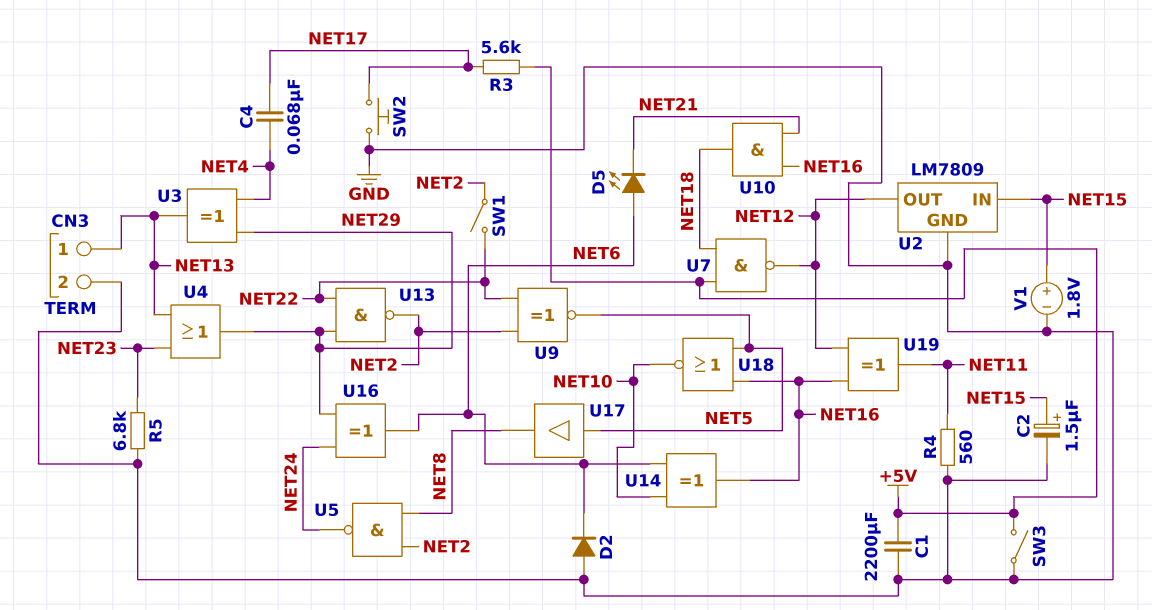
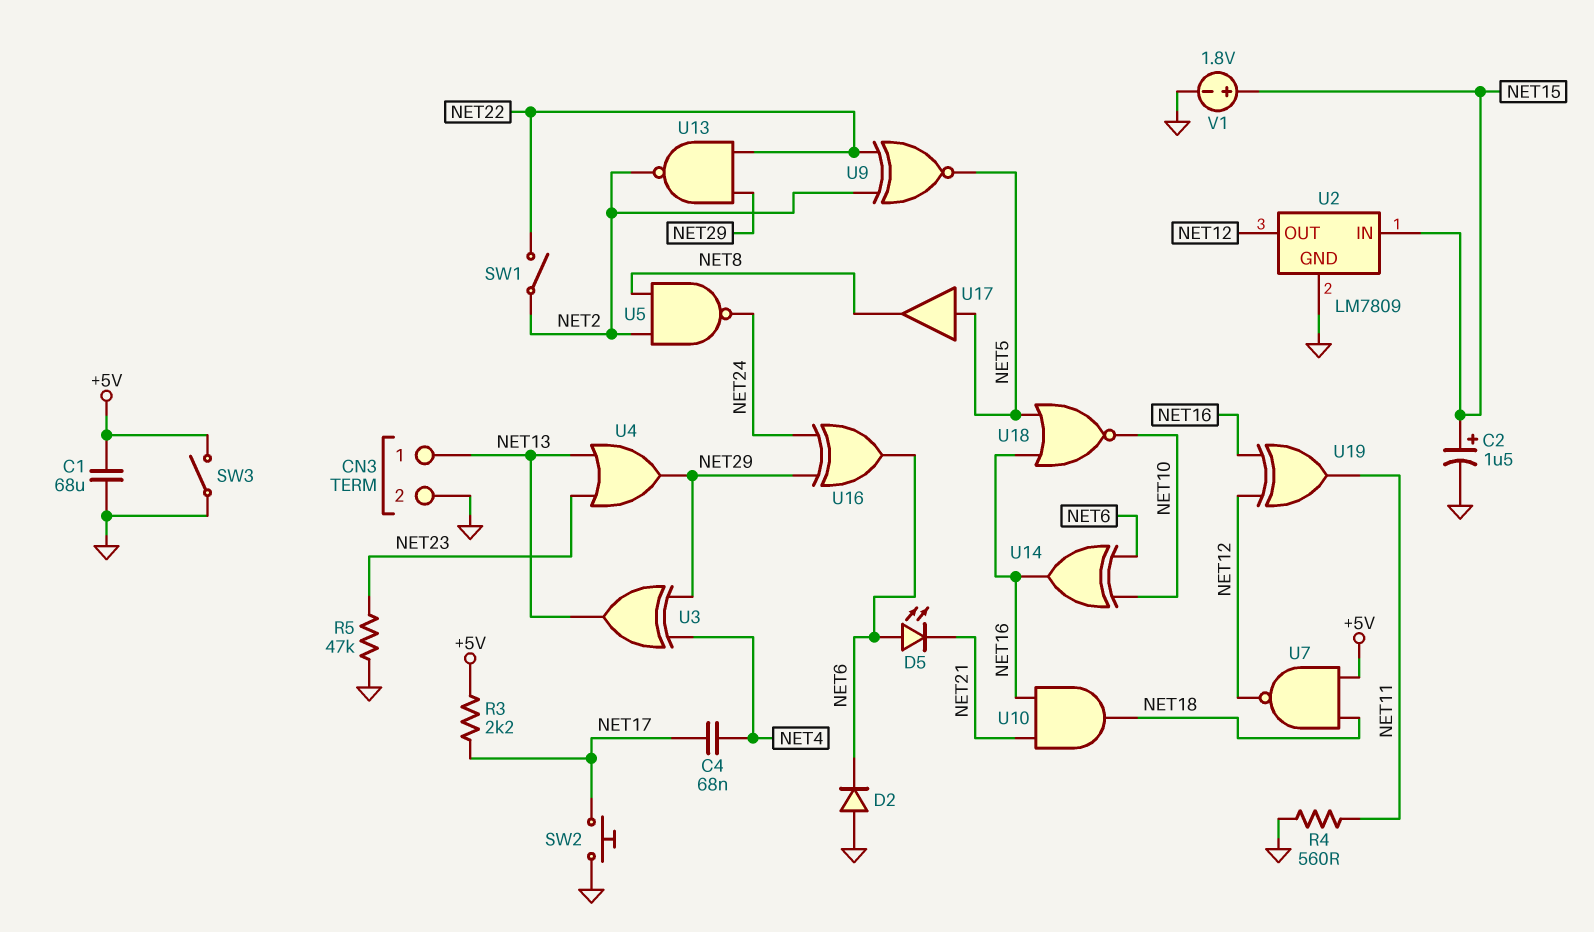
C1: 2200uF (+5V, GND) -> 68uF (+5V, GND)
R3: 5.6k (+5V, NET17) -> 2.2k (+5V, NET17)
R5: 6.8k (GND, NET23) -> 47k (GND, NET23)

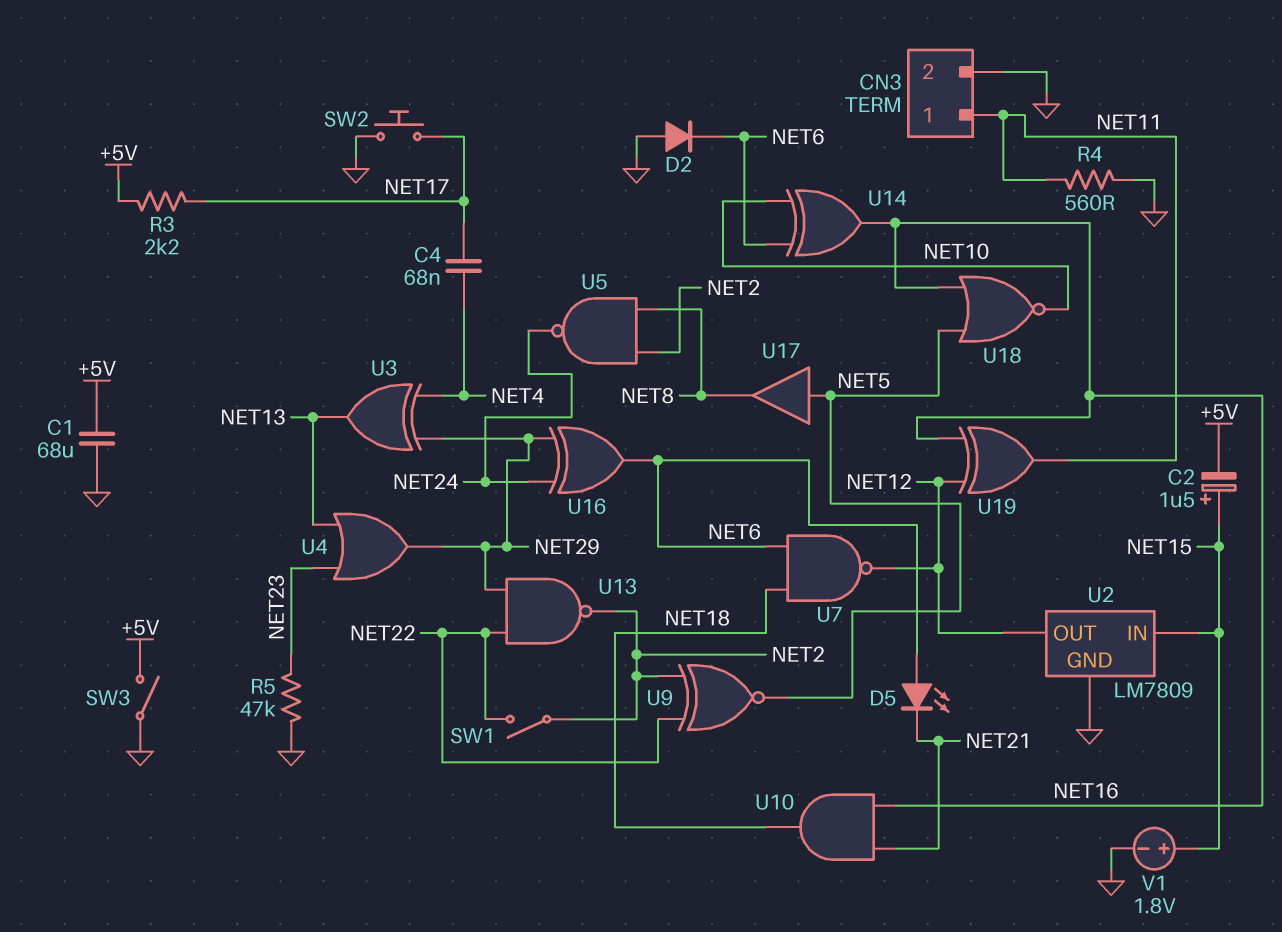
C2: 1.5uF (plus NET15, minus GND) -> 1.5uF (plus NET15, minus +5V)
CN3 pin 1: NET13 -> NET11
U7: NAND (in +5V, in NET18, out NET12) -> NAND (in NET6, in NET18, out NET12)

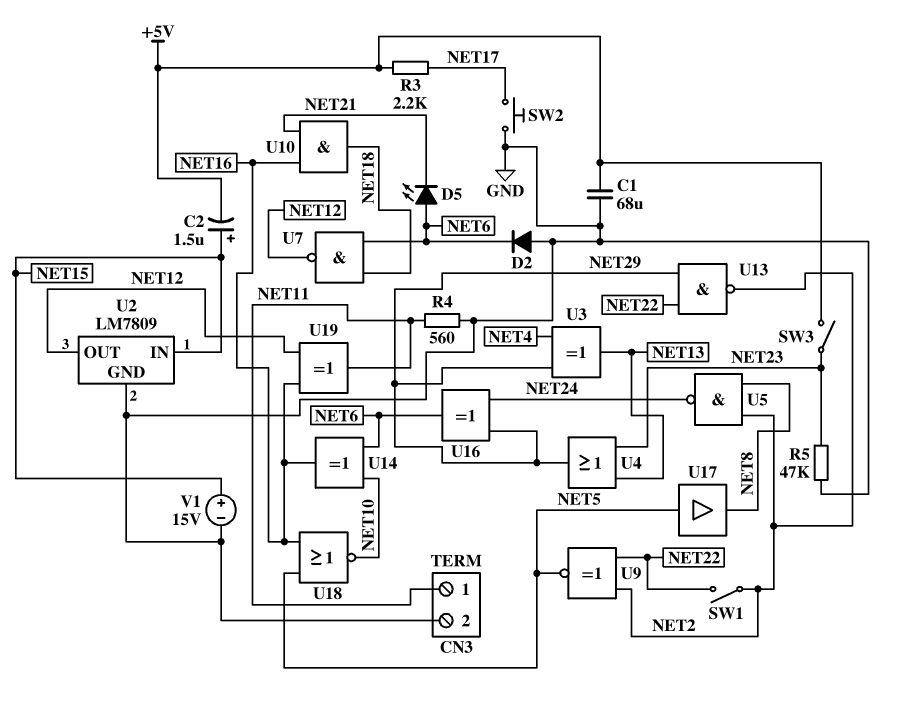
C4: 68nF (NET4, NET17) -> none
SW3: switch (+5V, GND) -> switch (+5V, NET23)
V1: 1.8V (plus NET15, minus GND) -> 15V (plus NET15, minus GND)

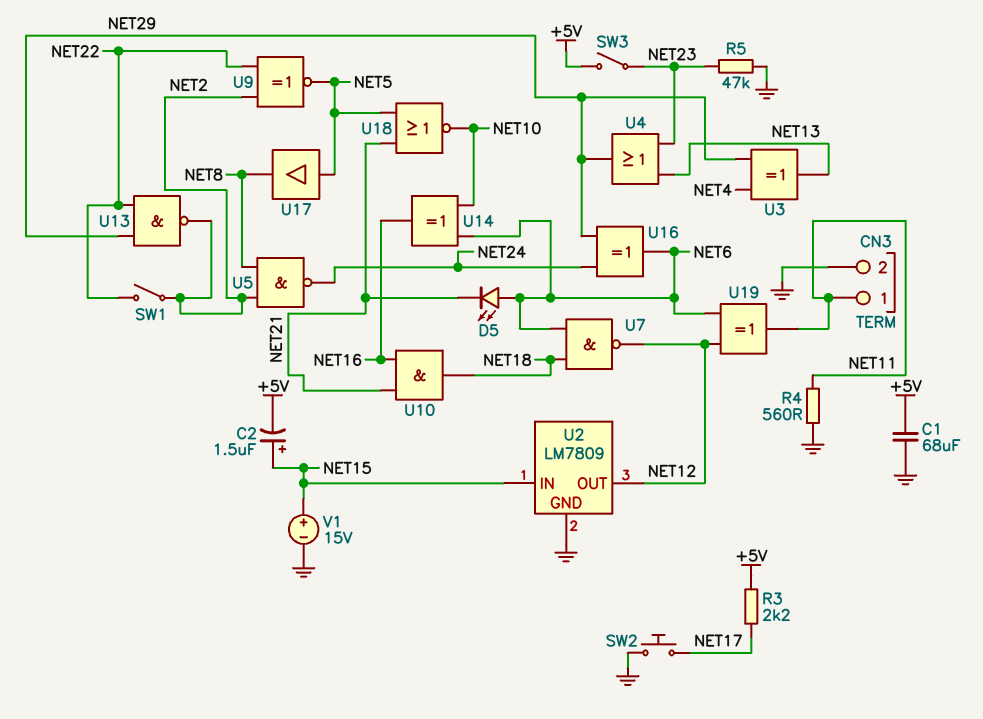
D2: diode (A GND, K NET6) -> none
U18: NOR (in NET5, in NET16, out NET10) -> NOR (in NET5, in NET21, out NET10)
U19: XOR (in NET12, in NET16, out NET11) -> XOR (in NET6, in NET12, out NET11)

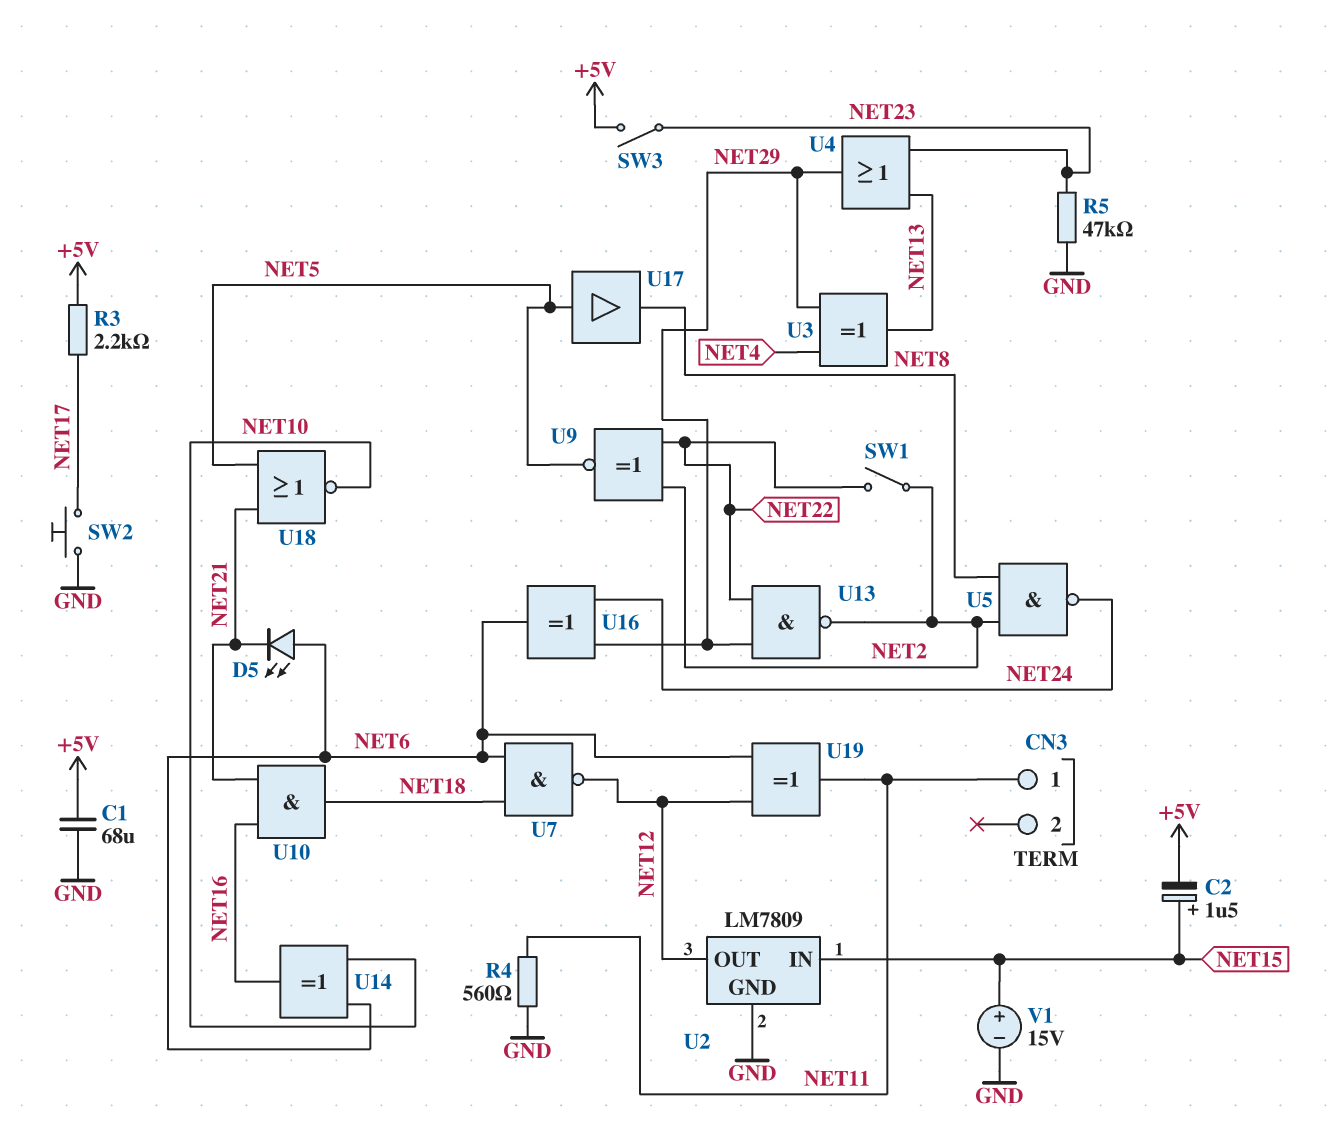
CN3 pin 2: GND -> none

